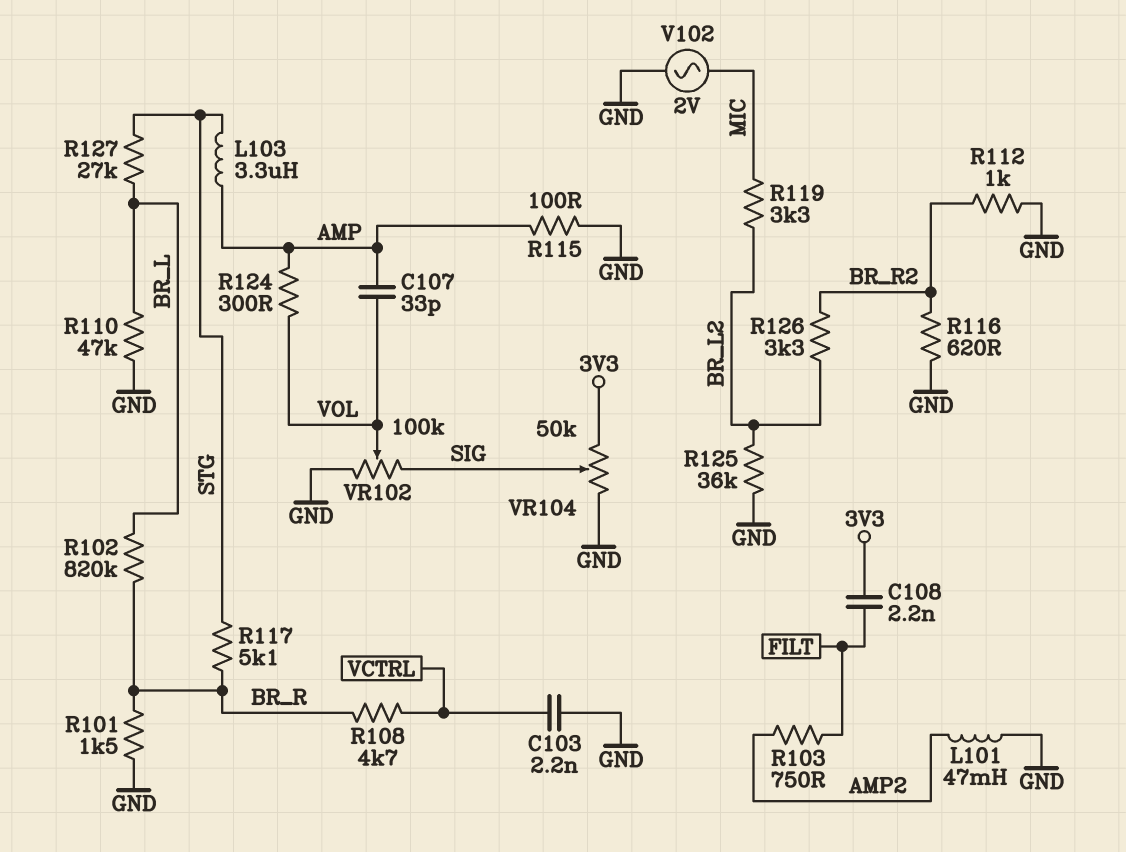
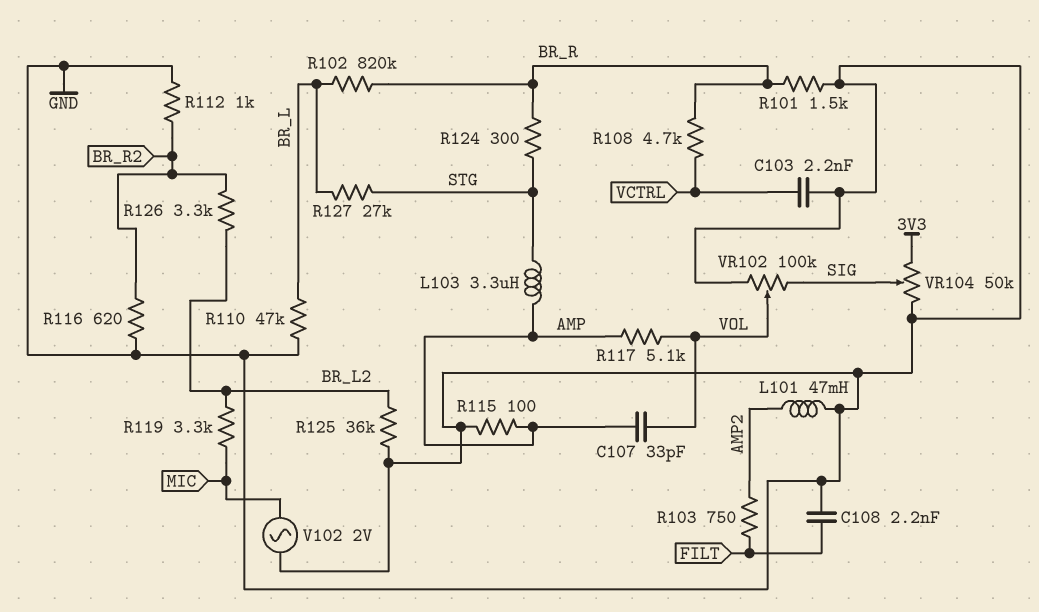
C108: 2.2nF (3V3, FILT) -> 2.2nF (FILT, GND)
R117: 5.1k (BR_R, STG) -> 5.1k (AMP, VOL)
R124: 300 (AMP, VOL) -> 300 (BR_R, STG)

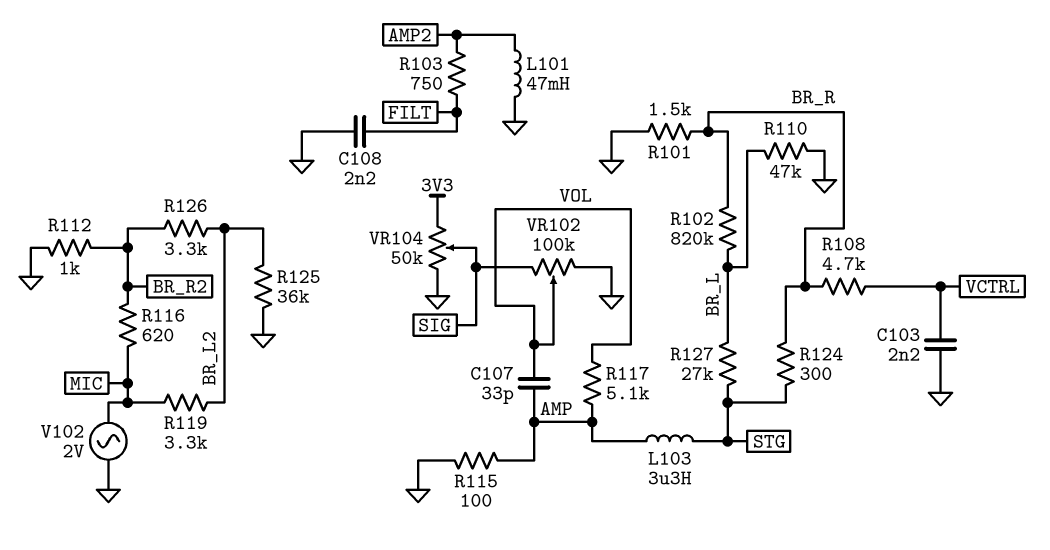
R116: 620 (BR_R2, GND) -> 620 (BR_R2, MIC)

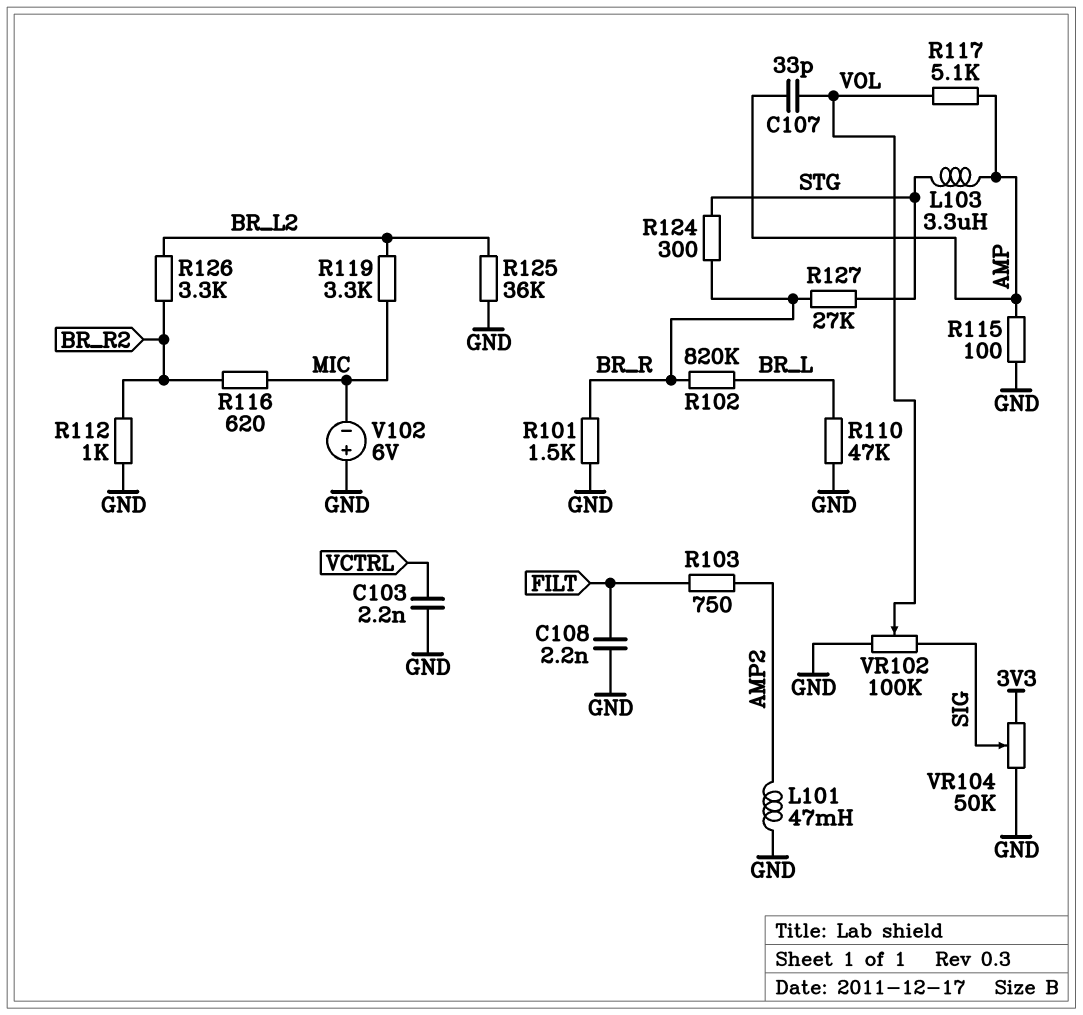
R108: 4.7k (BR_R, VCTRL) -> none
R127: 27k (BR_L, STG) -> 27k (BR_R, STG)
V102: AC 2V (GND, MIC) -> 6V (plus GND, minus MIC)

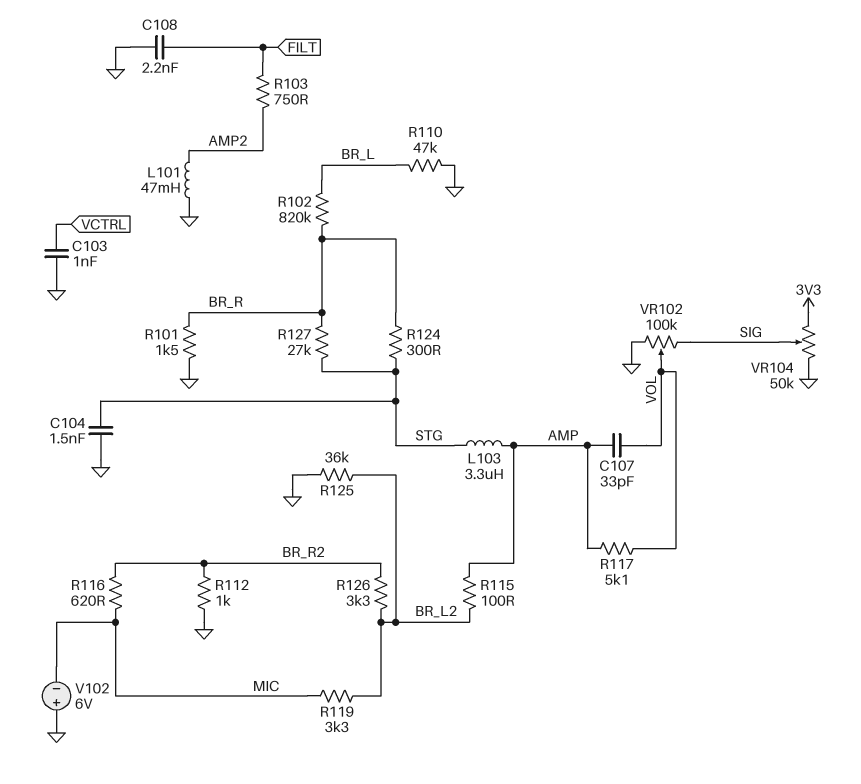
C103: 2.2nF (GND, VCTRL) -> 1nF (GND, VCTRL)
C104: none -> 1.5nF (GND, STG)
R115: 100 (AMP, GND) -> 100 (AMP, BR_L2)

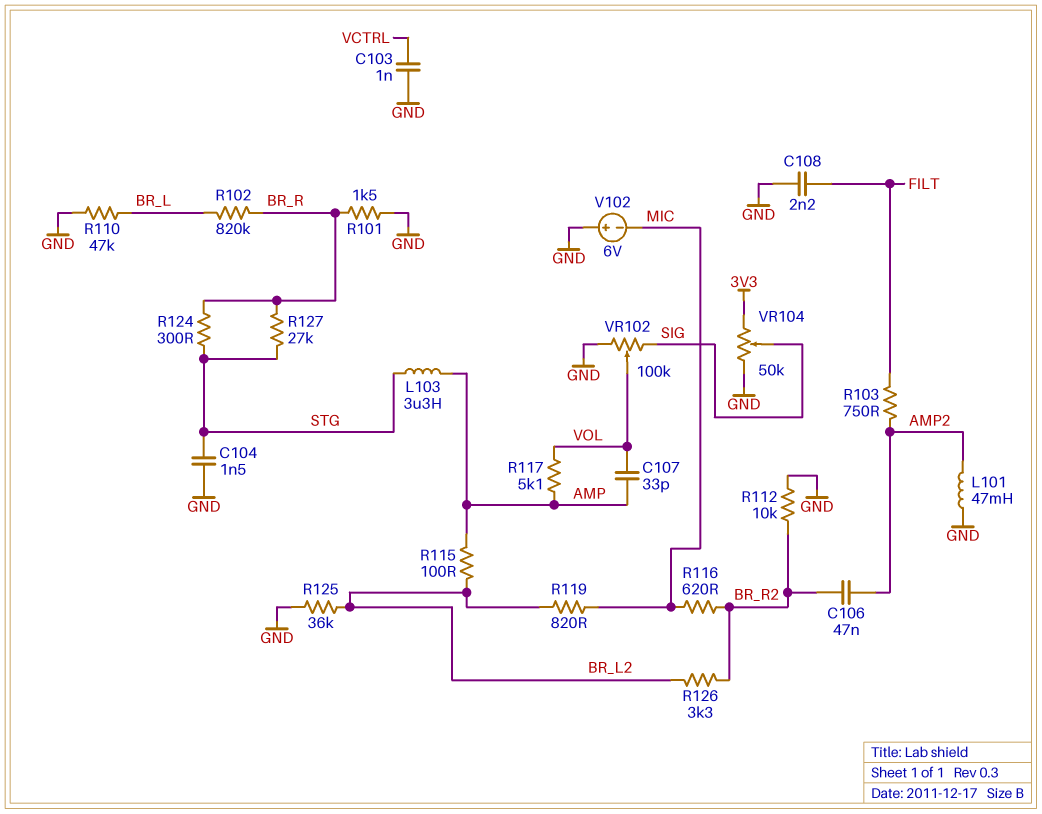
C106: none -> 47nF (AMP2, BR_R2)
R112: 1k (BR_R2, GND) -> 10k (BR_R2, GND)
R119: 3.3k (BR_L2, MIC) -> 820 (BR_L2, MIC)

